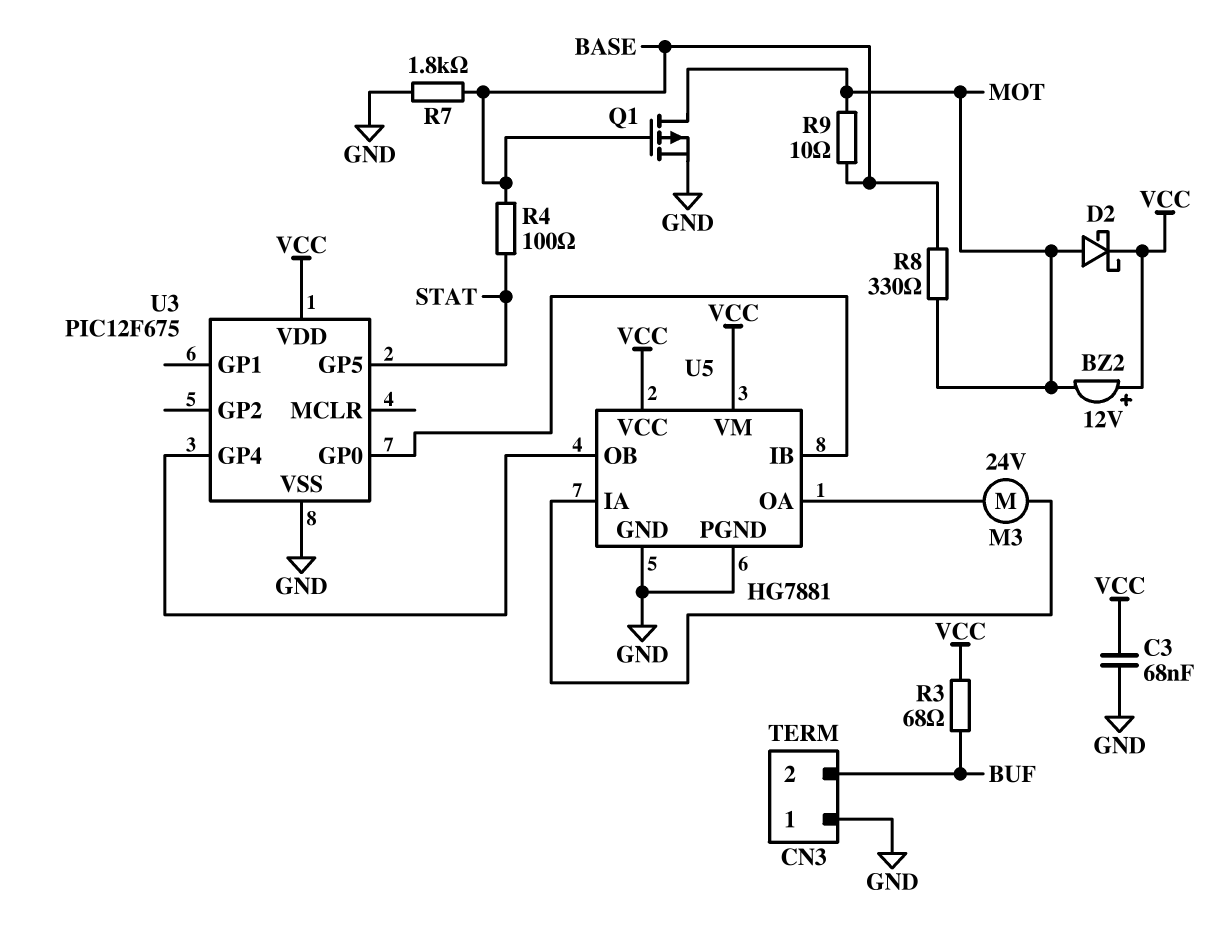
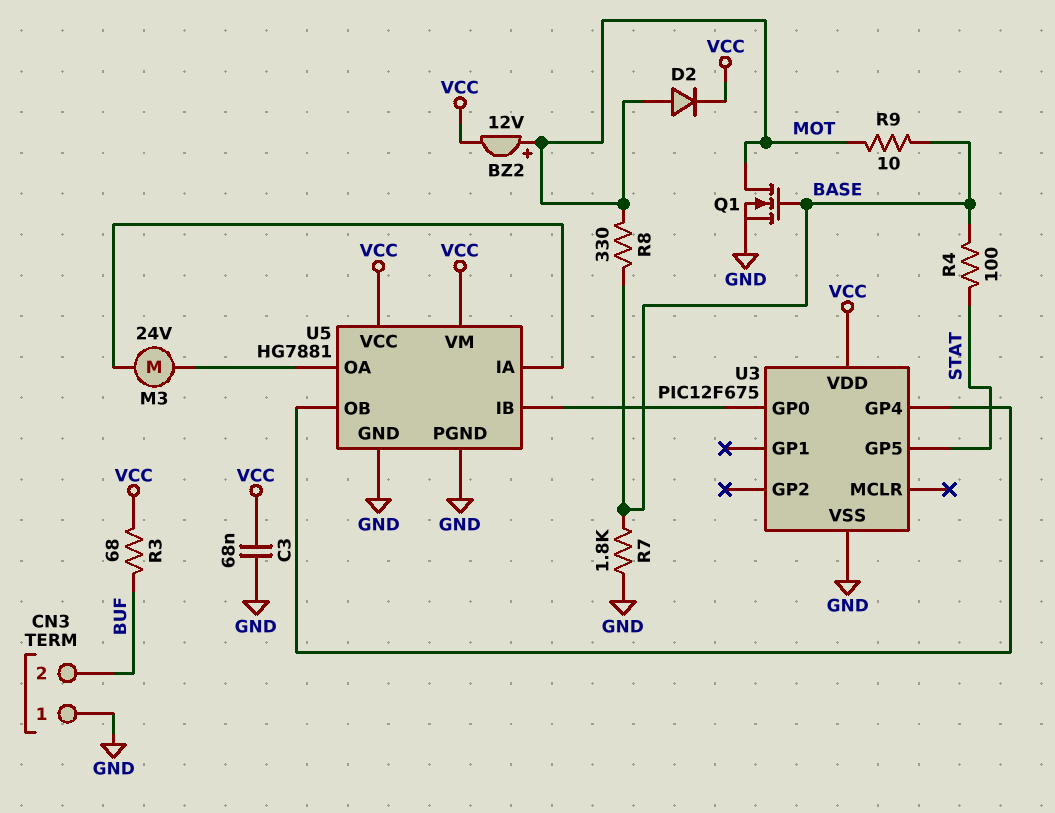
BZ2: buzzer 12V (plus VCC, minus MOT) -> buzzer 12V (plus MOT, minus VCC)
D2: schottky (A MOT, K VCC) -> diode (A MOT, K VCC)
Q1: PMOS (G BASE, D MOT, S GND) -> NMOS (G BASE, D MOT, S GND)

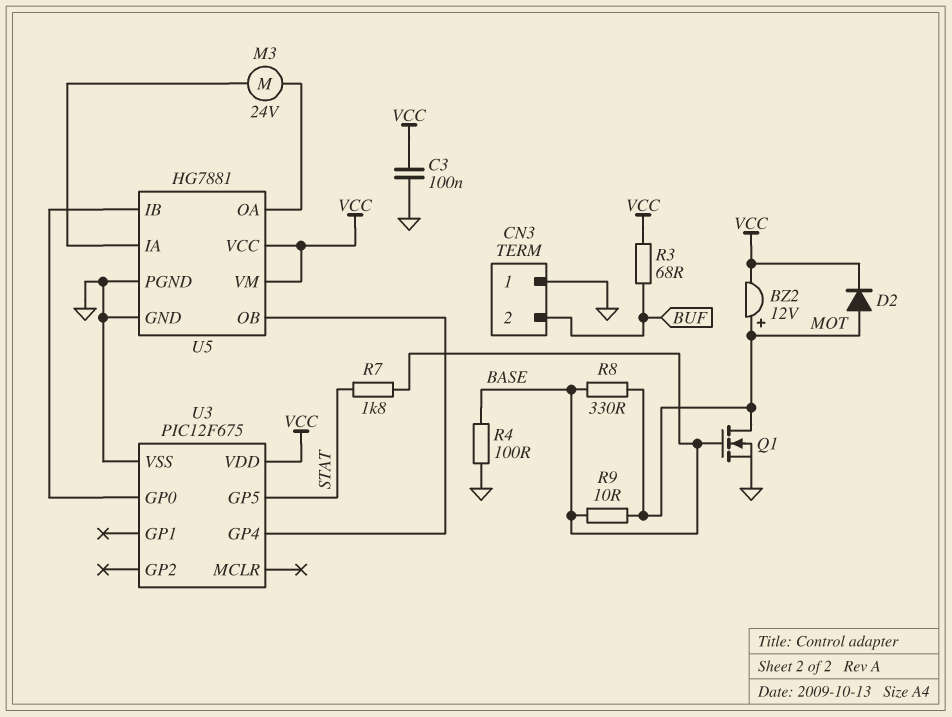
C3: 68nF (GND, VCC) -> 100nF (GND, VCC)
R4: 100 (BASE, STAT) -> 100 (BASE, GND)
R7: 1.8k (BASE, GND) -> 1.8k (BASE, STAT)

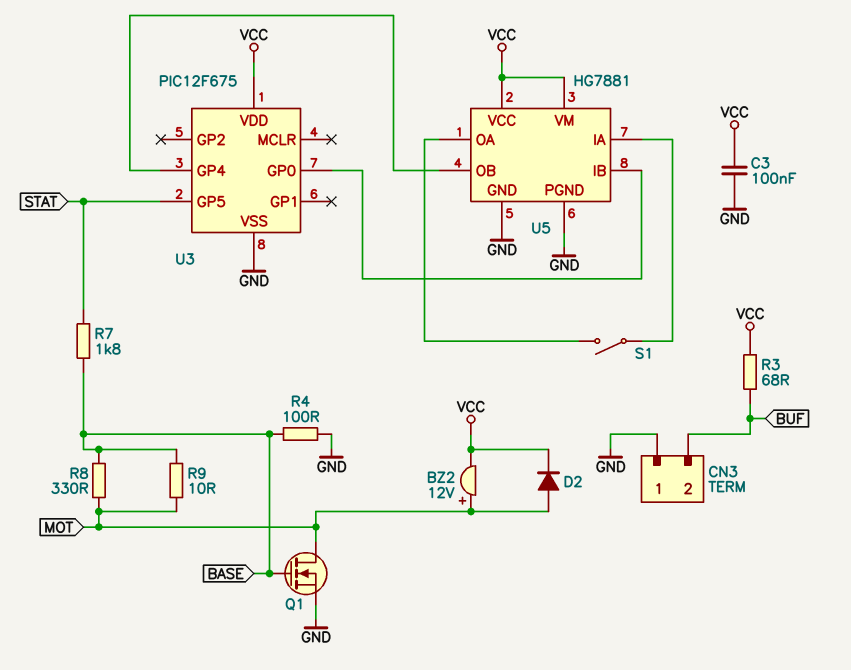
M3: motor 24V (U5/IA, U5/OA) -> none
S1: none -> switch (U5/IA, U5/OA)

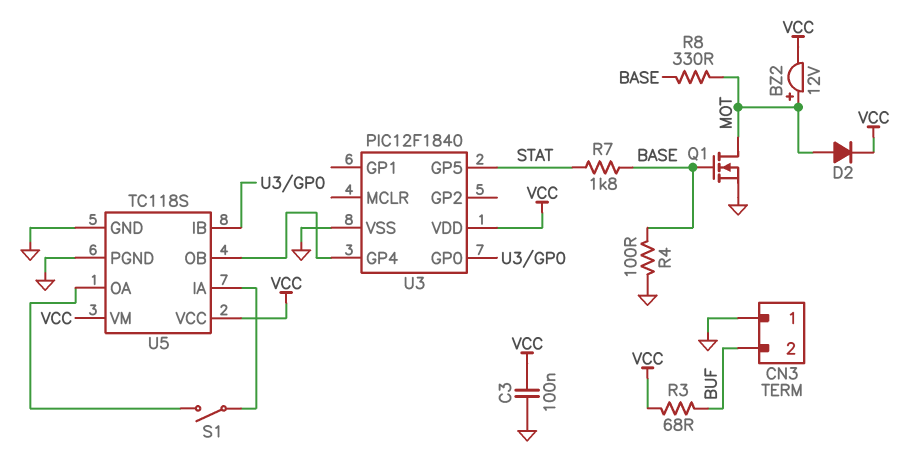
R9: 10 (BASE, MOT) -> none
U3: PIC12F675 -> PIC12F1840
U5: HG7881 -> TC118S

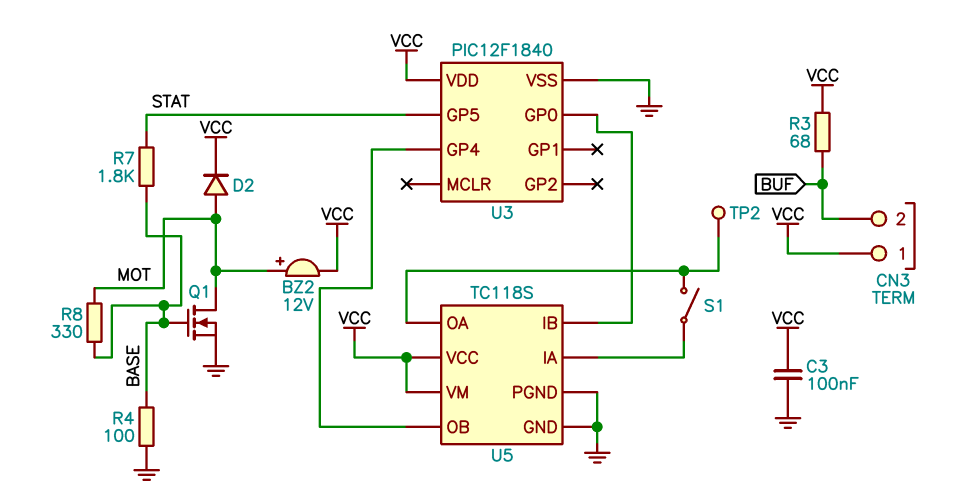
CN3 pin 1: GND -> VCC
TP2: none -> test point (U5/OA)

